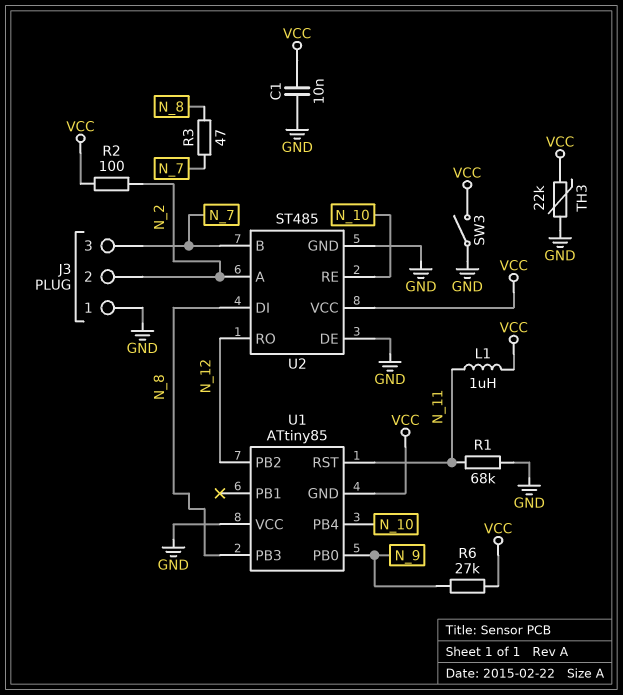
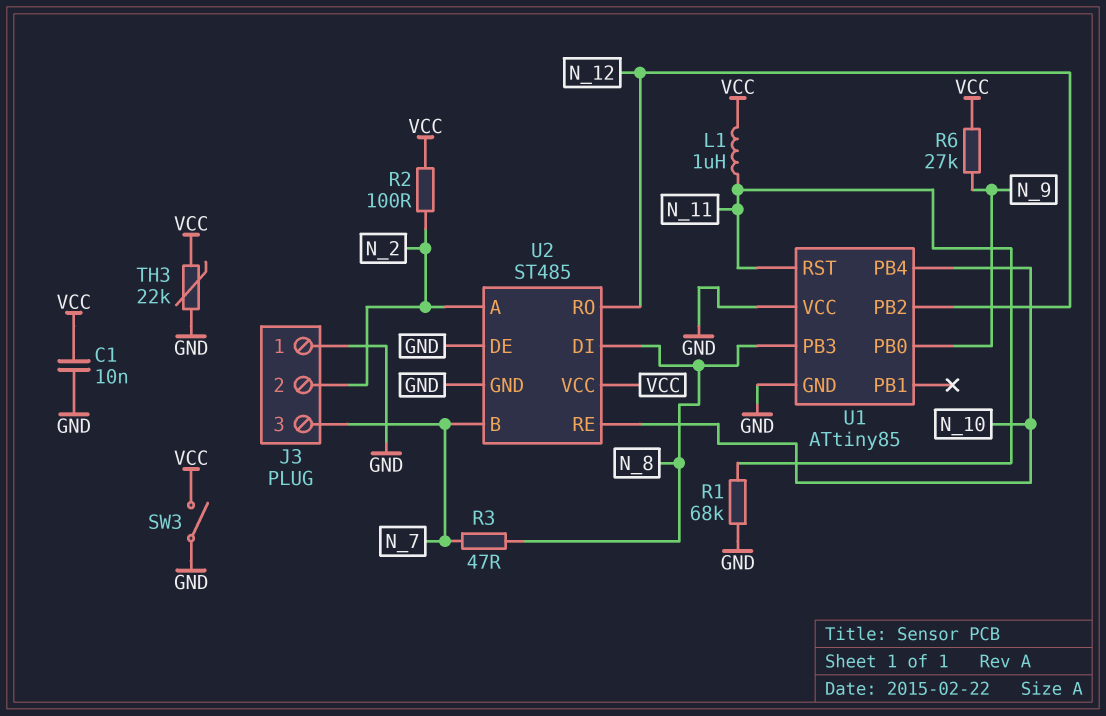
U1 pin GND: VCC -> GND

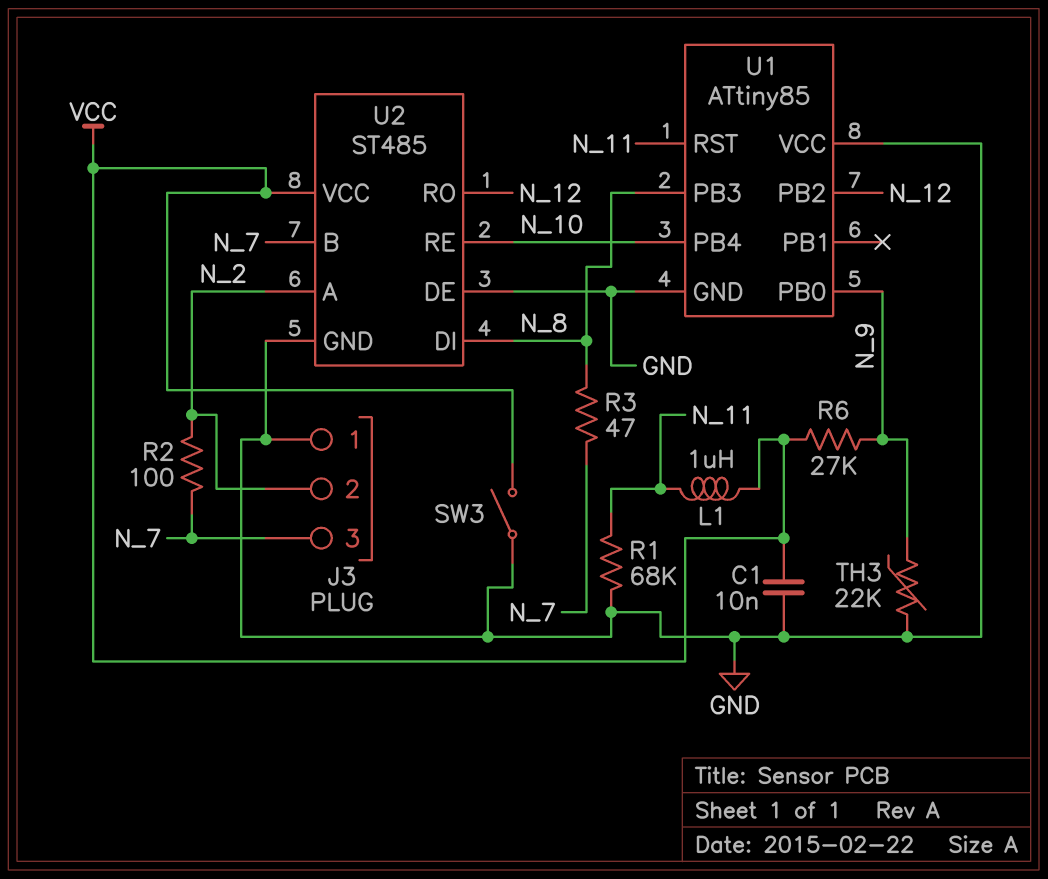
R2: 100 (N_2, VCC) -> 100 (N_2, N_7)
TH3: 22k (GND, VCC) -> 22k (GND, N_9)

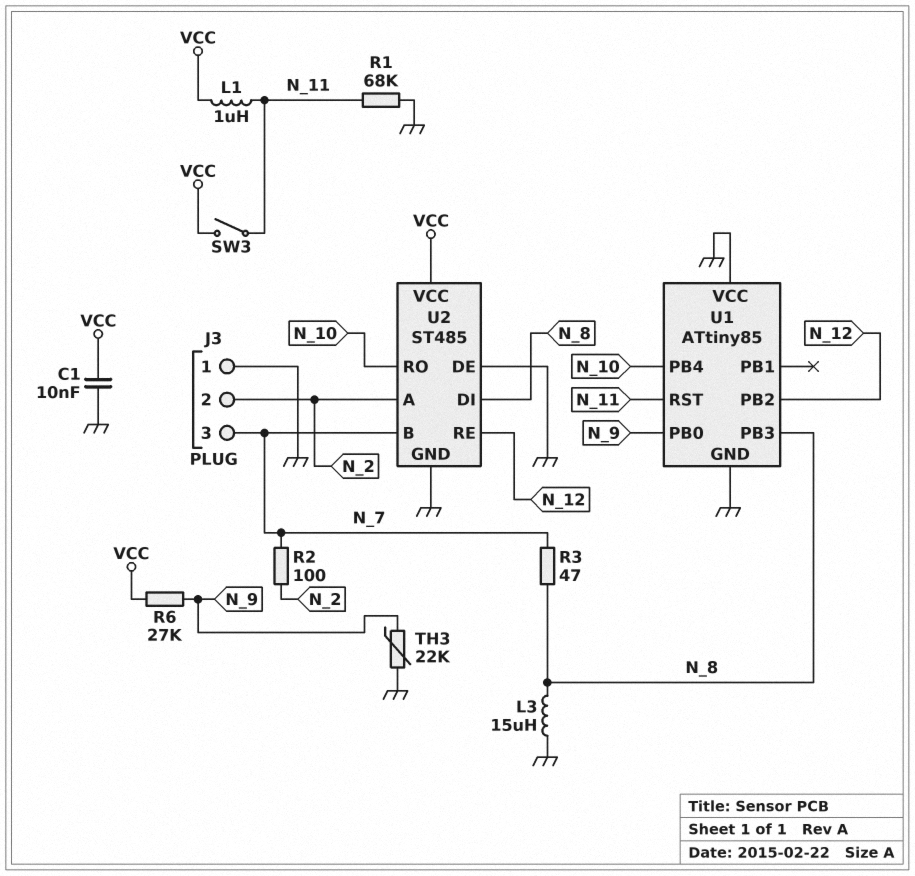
L3: none -> 15uH (GND, N_8)
SW3: switch (GND, VCC) -> switch (N_11, VCC)
U2 pin RE: N_10 -> N_12
U2 pin RO: N_12 -> N_10

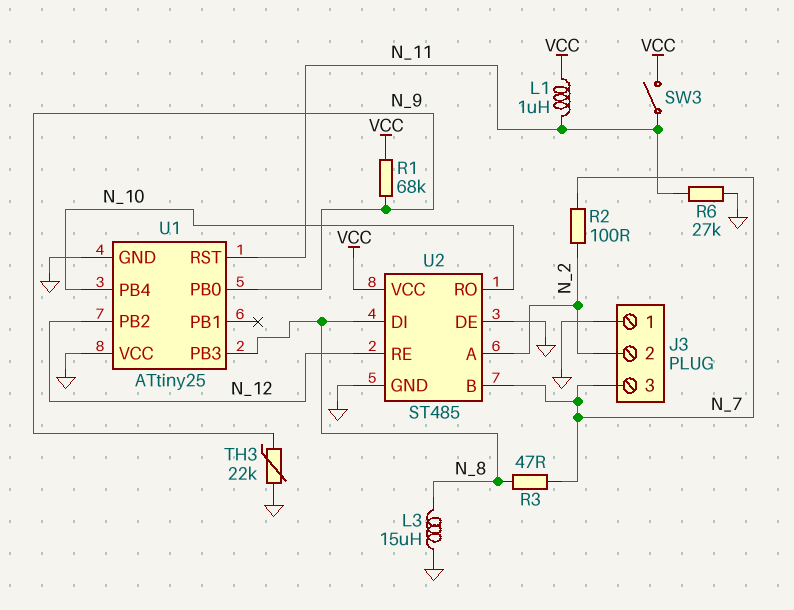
C1: 10nF (GND, VCC) -> none
R1: 68k (GND, N_11) -> 68k (N_9, VCC)
R6: 27k (N_9, VCC) -> 27k (GND, N_11)
U1: ATtiny85 -> ATtiny25

